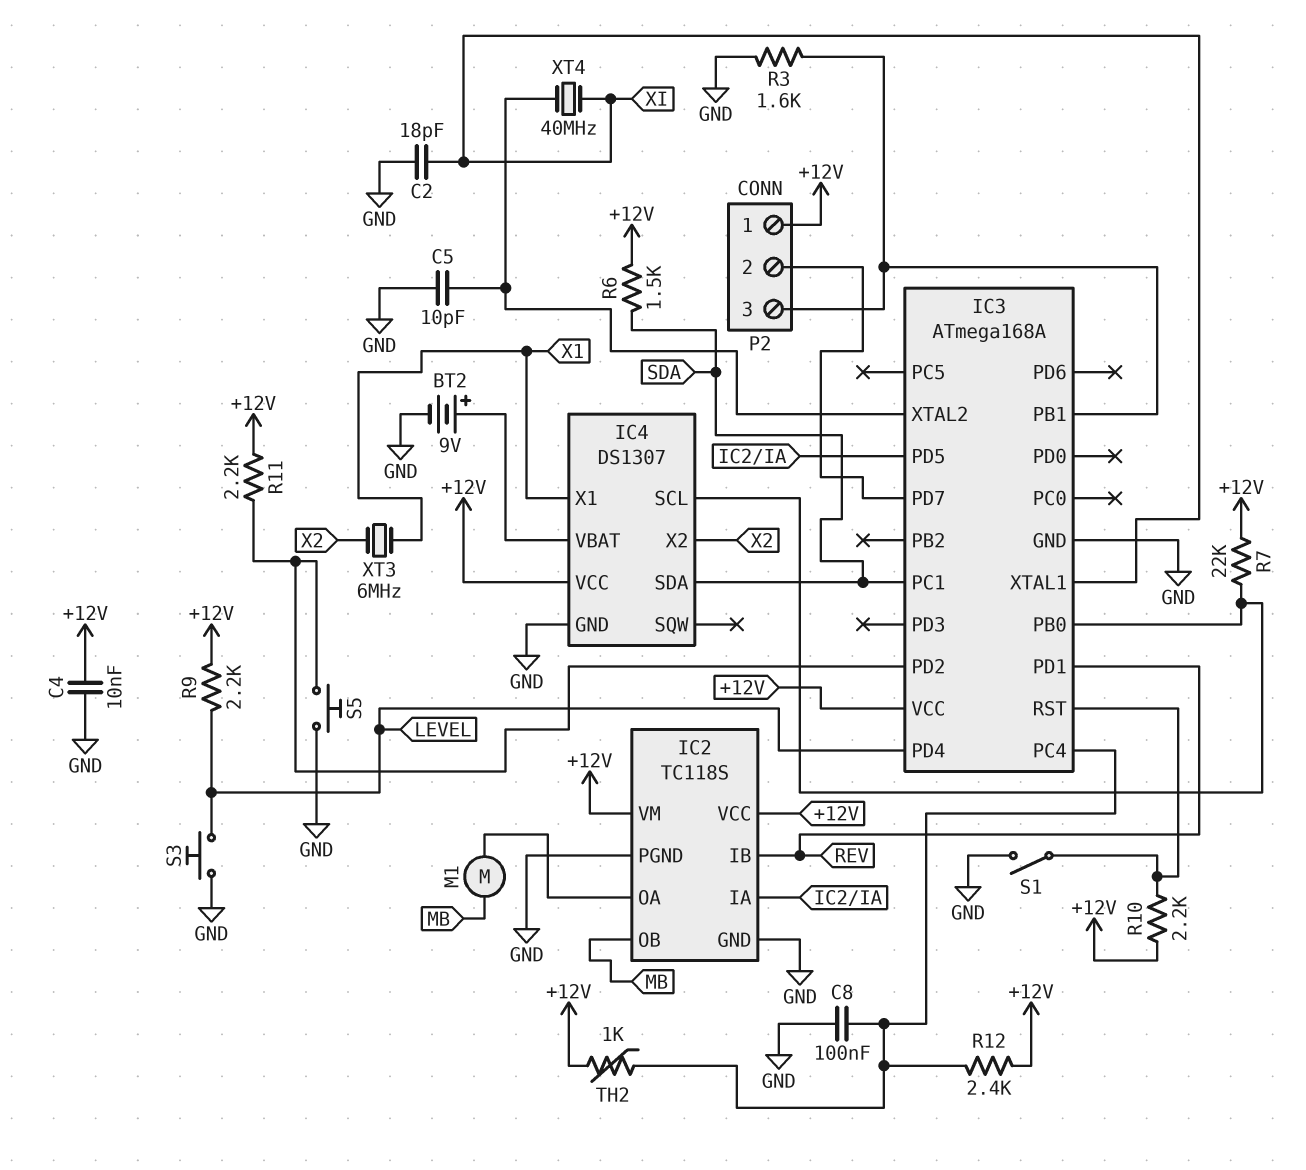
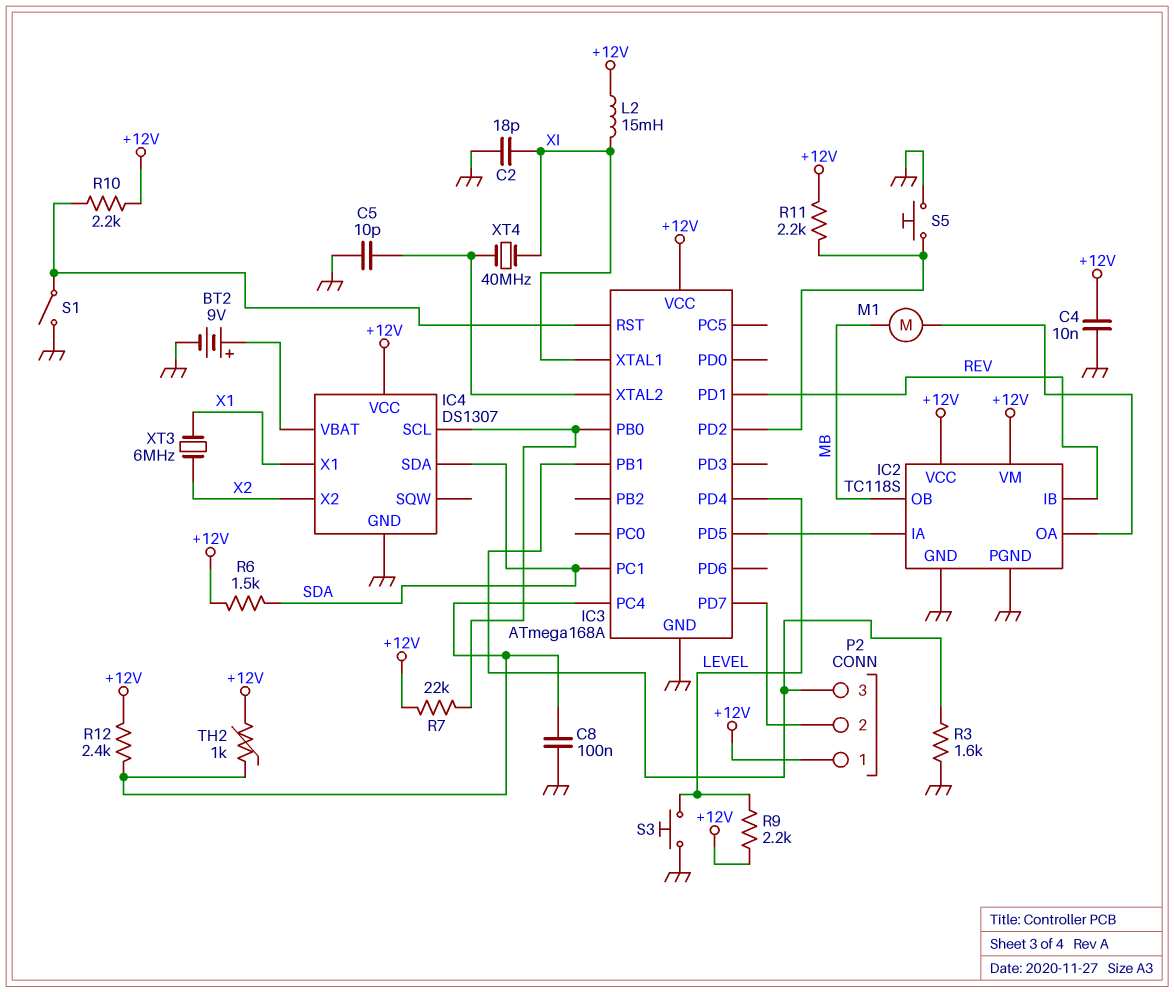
L2: none -> 15mH (+12V, XI)

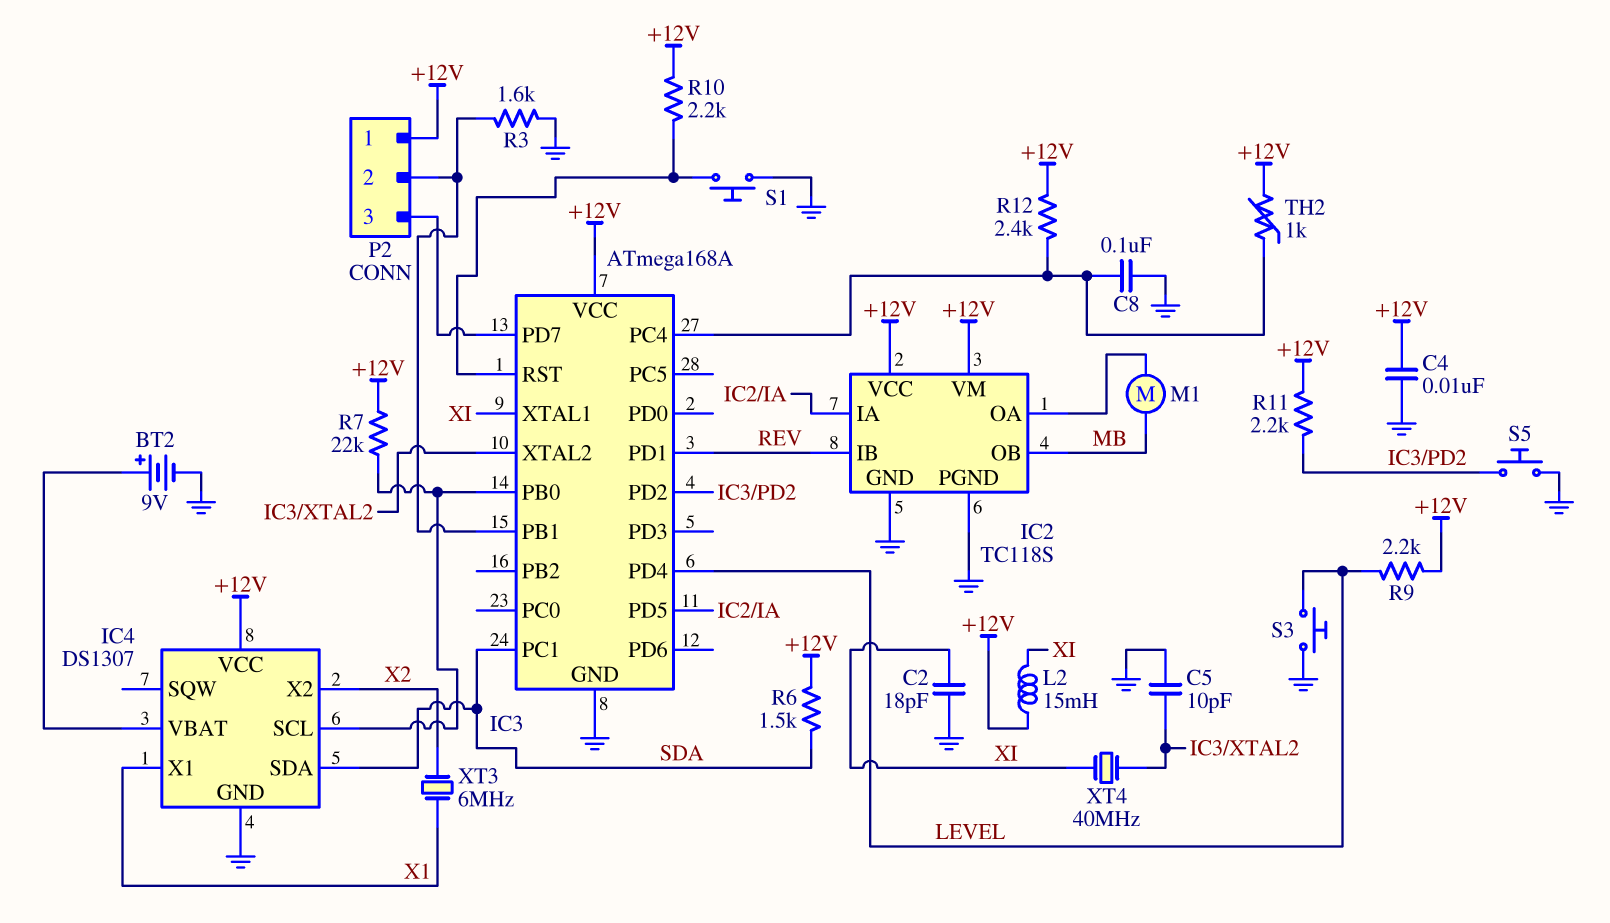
P2 pin 2: IC3/PD7 -> IC3/PB1
P2 pin 3: IC3/PB1 -> IC3/PD7
S1: switch (GND, IC3/RST) -> button (GND, IC3/RST)

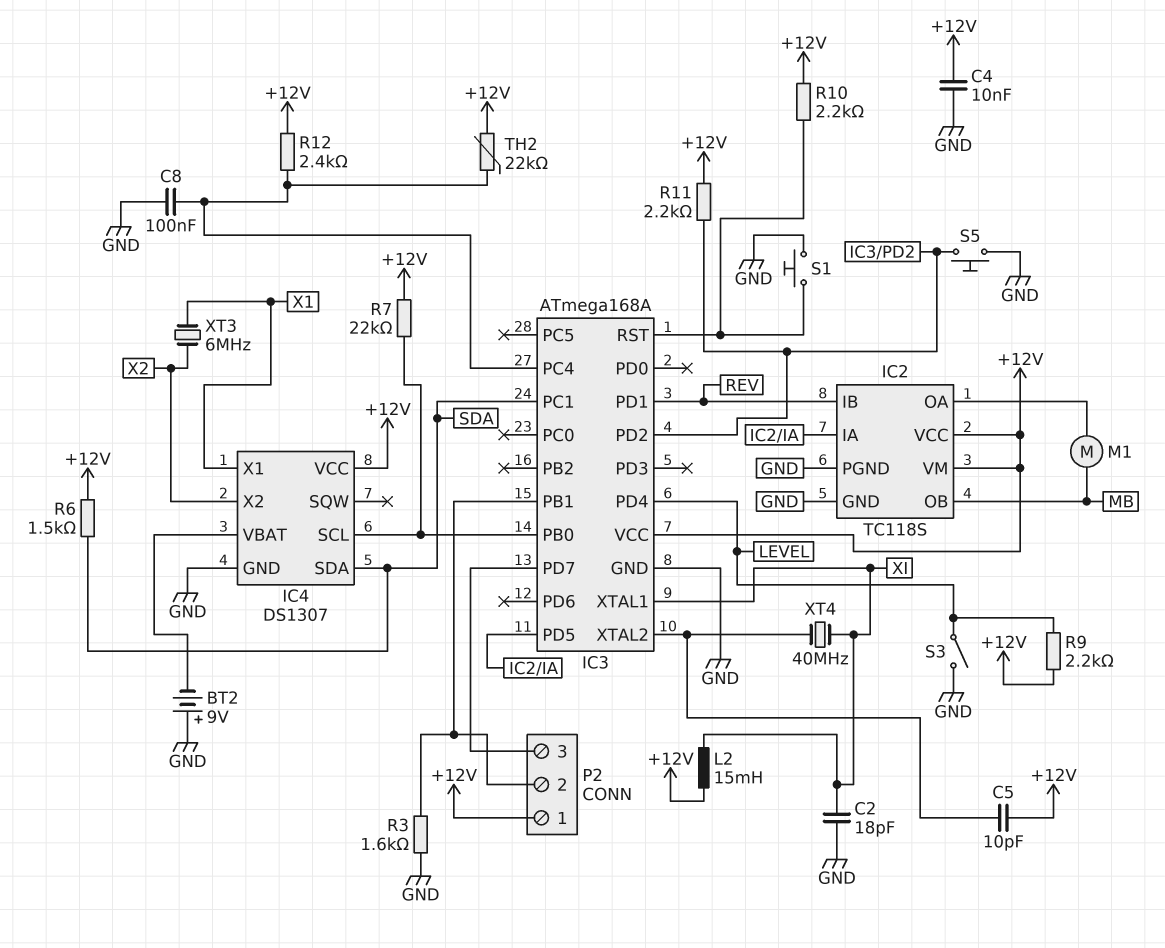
BT2: 9V (plus IC4/VBAT, minus GND) -> 9V (plus GND, minus IC4/VBAT)
C5: 10pF (GND, IC3/XTAL2) -> 10pF (+12V, IC3/XTAL2)
S3: button (GND, LEVEL) -> switch (GND, LEVEL)
TH2: 1k (+12V, IC3/PC4) -> 22k (+12V, IC3/PC4)

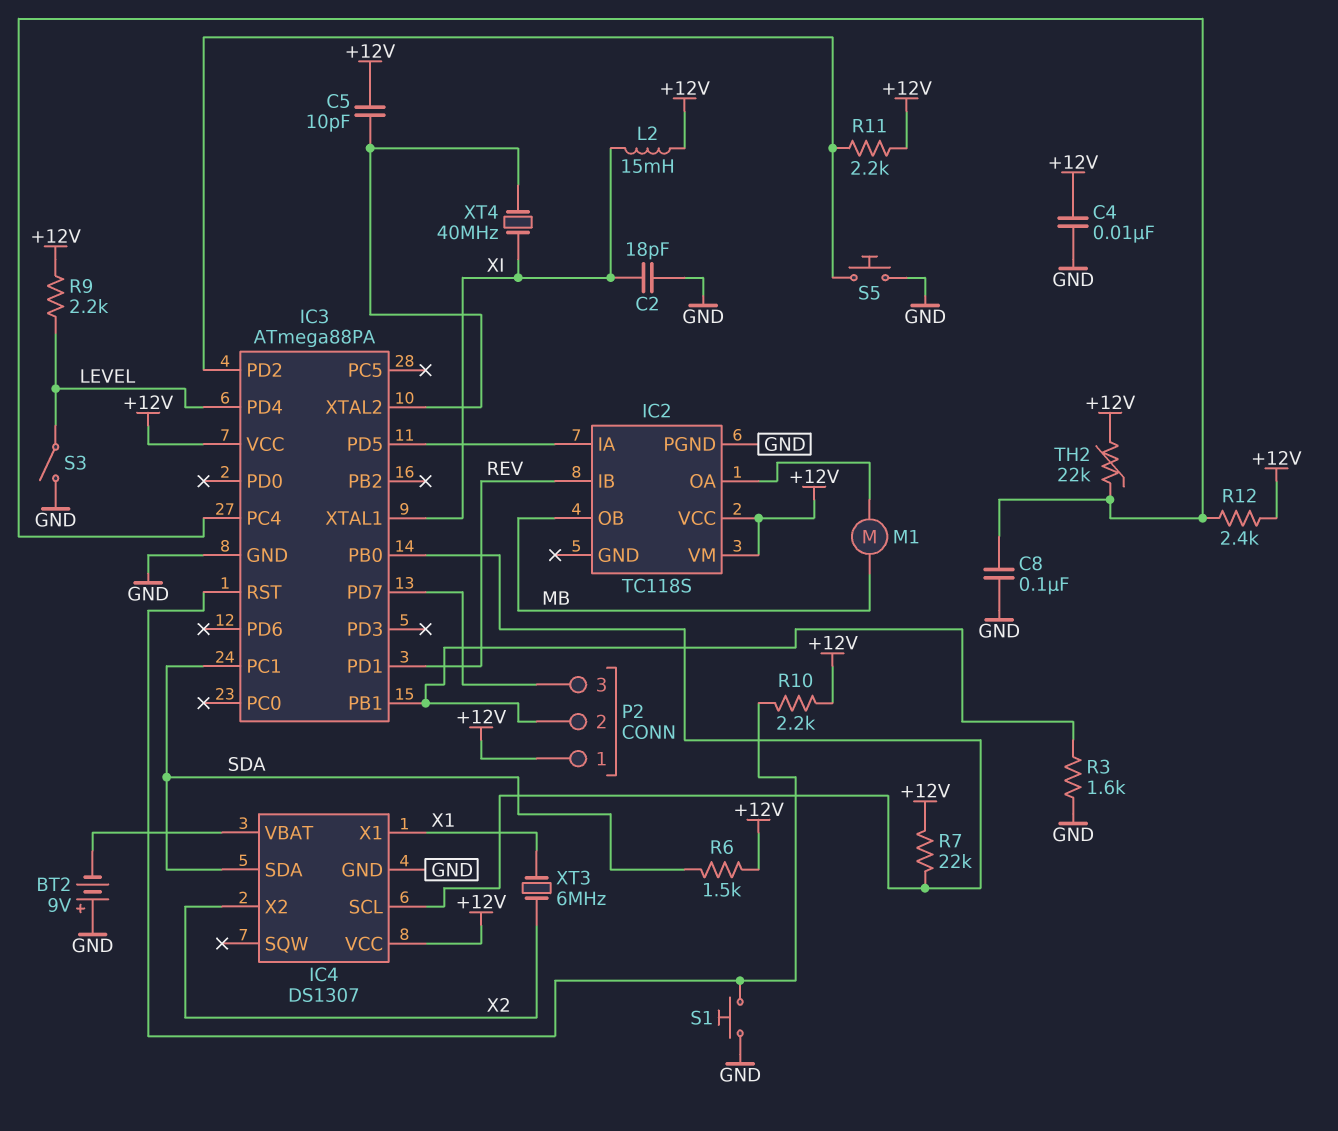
IC2 pin GND: GND -> none
IC3: ATmega168A -> ATmega88PA

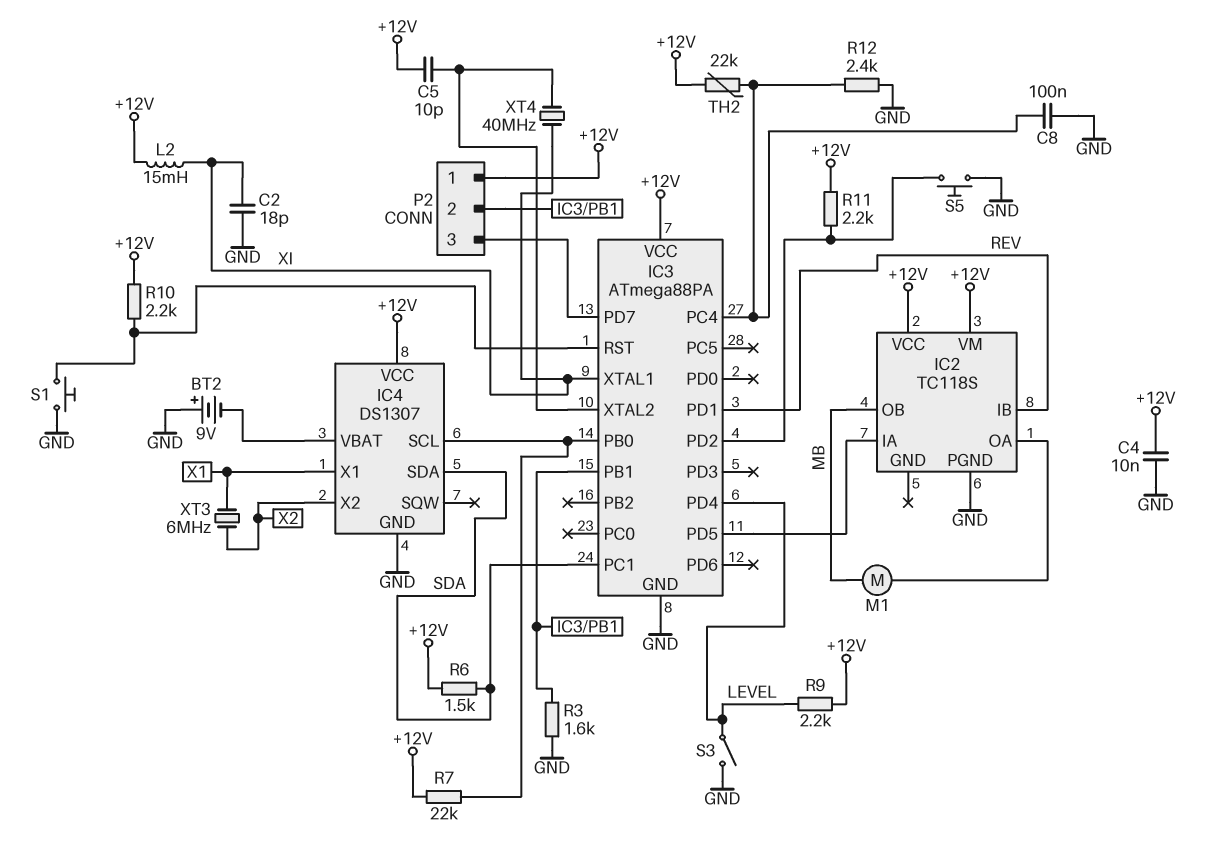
R12: 2.4k (+12V, IC3/PC4) -> 2.4k (GND, IC3/PC4)

